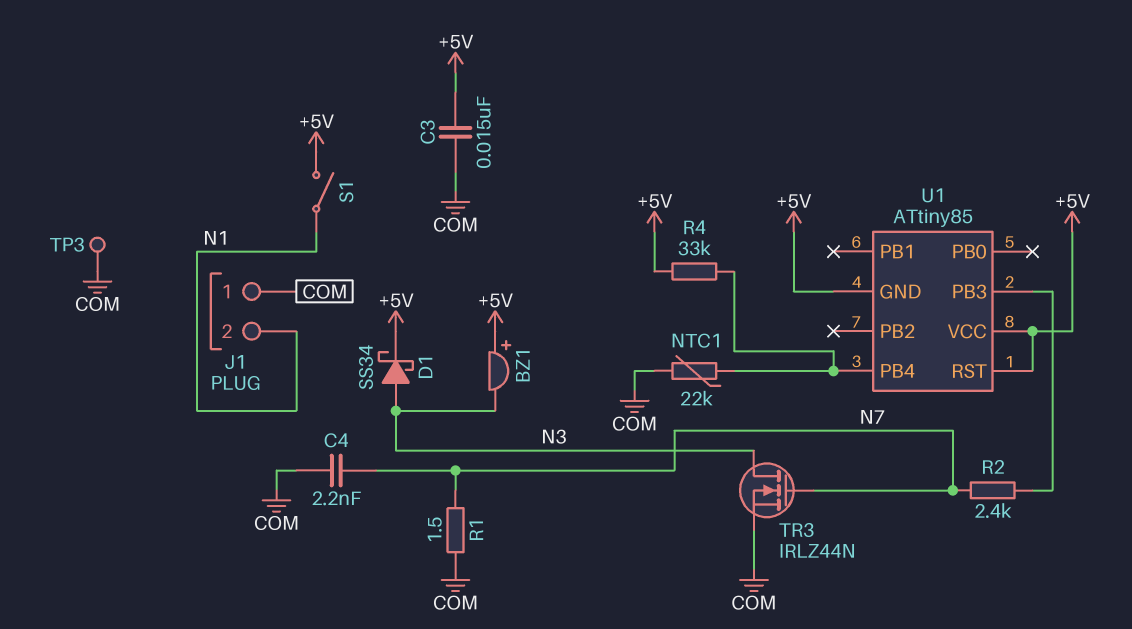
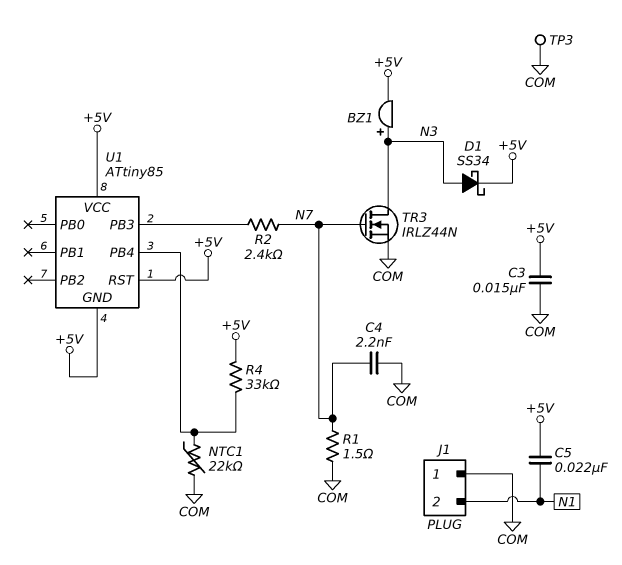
BZ1: buzzer (plus +5V, minus N3) -> buzzer (plus N3, minus +5V)
C5: none -> 22nF (+5V, N1)
S1: switch (+5V, N1) -> none

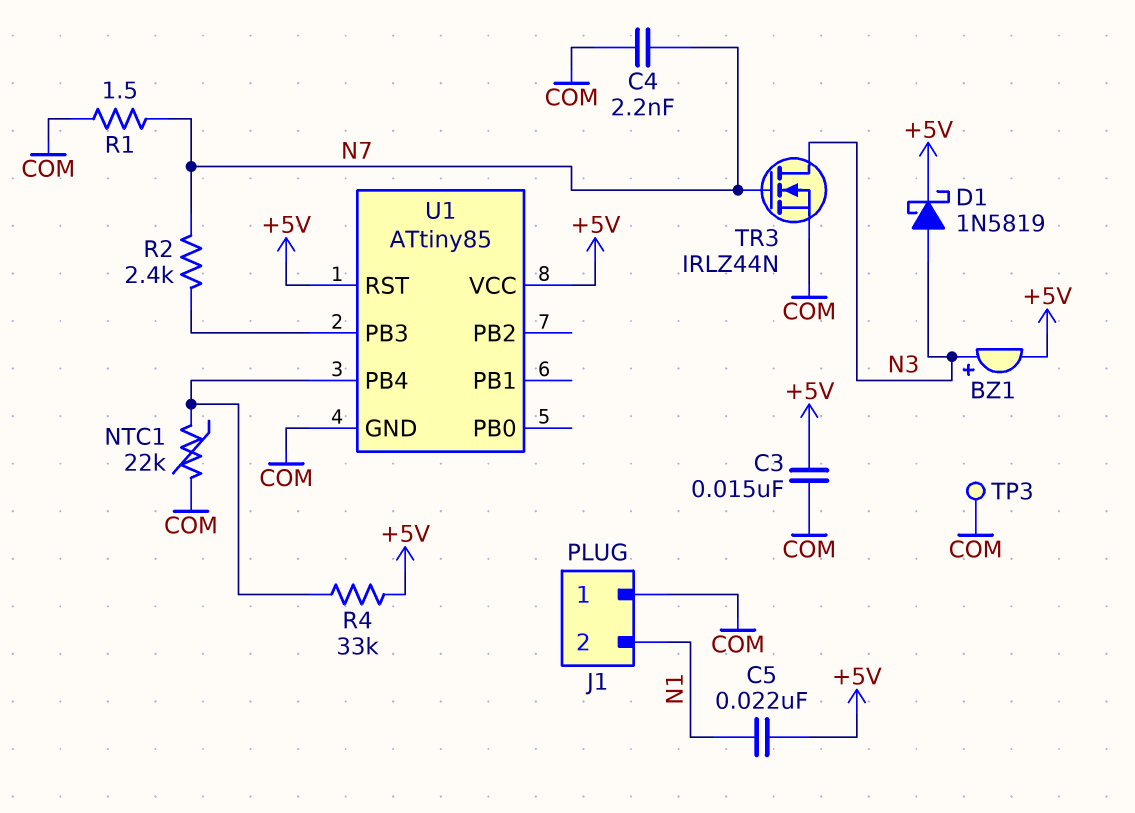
D1: schottky SS34 (A N3, K +5V) -> schottky 1N5819 (A N3, K +5V)
U1 pin GND: +5V -> COM

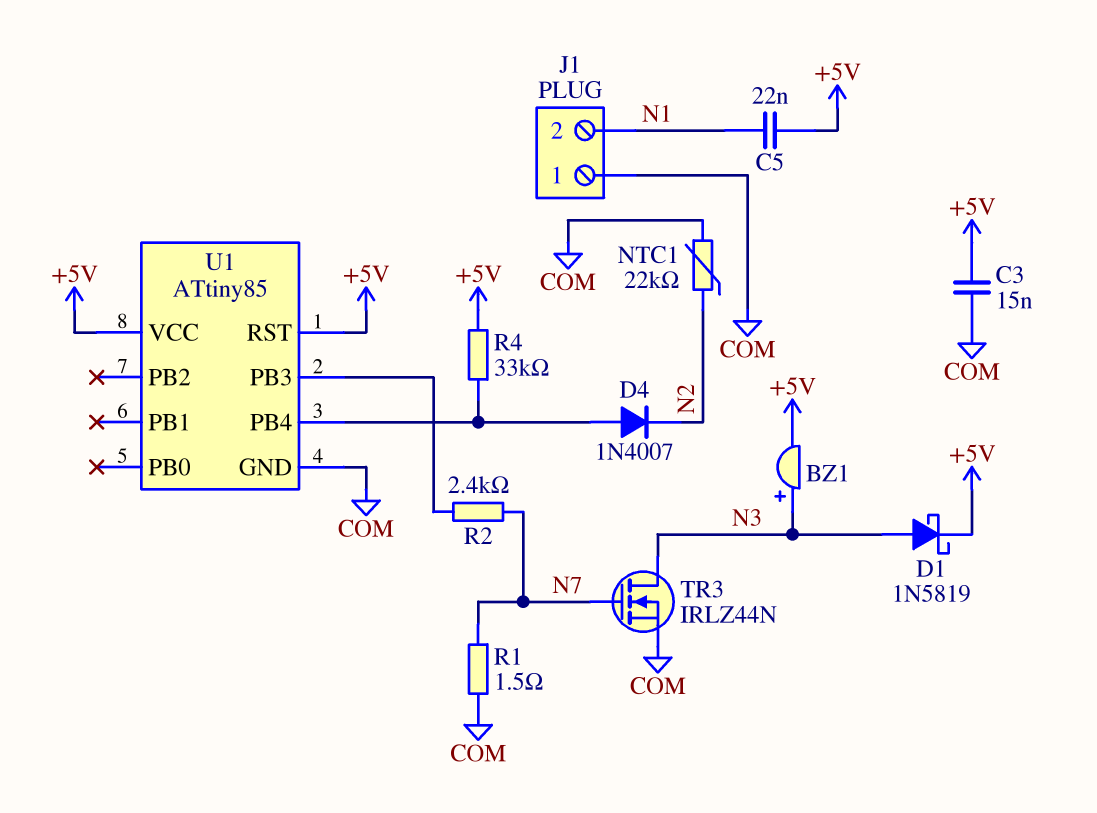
C4: 2.2nF (COM, N7) -> none
D4: none -> diode 1N4007 (A U1/PB4, K N2)
NTC1: 22k (COM, U1/PB4) -> 22k (COM, N2)
TP3: test point (COM) -> none

